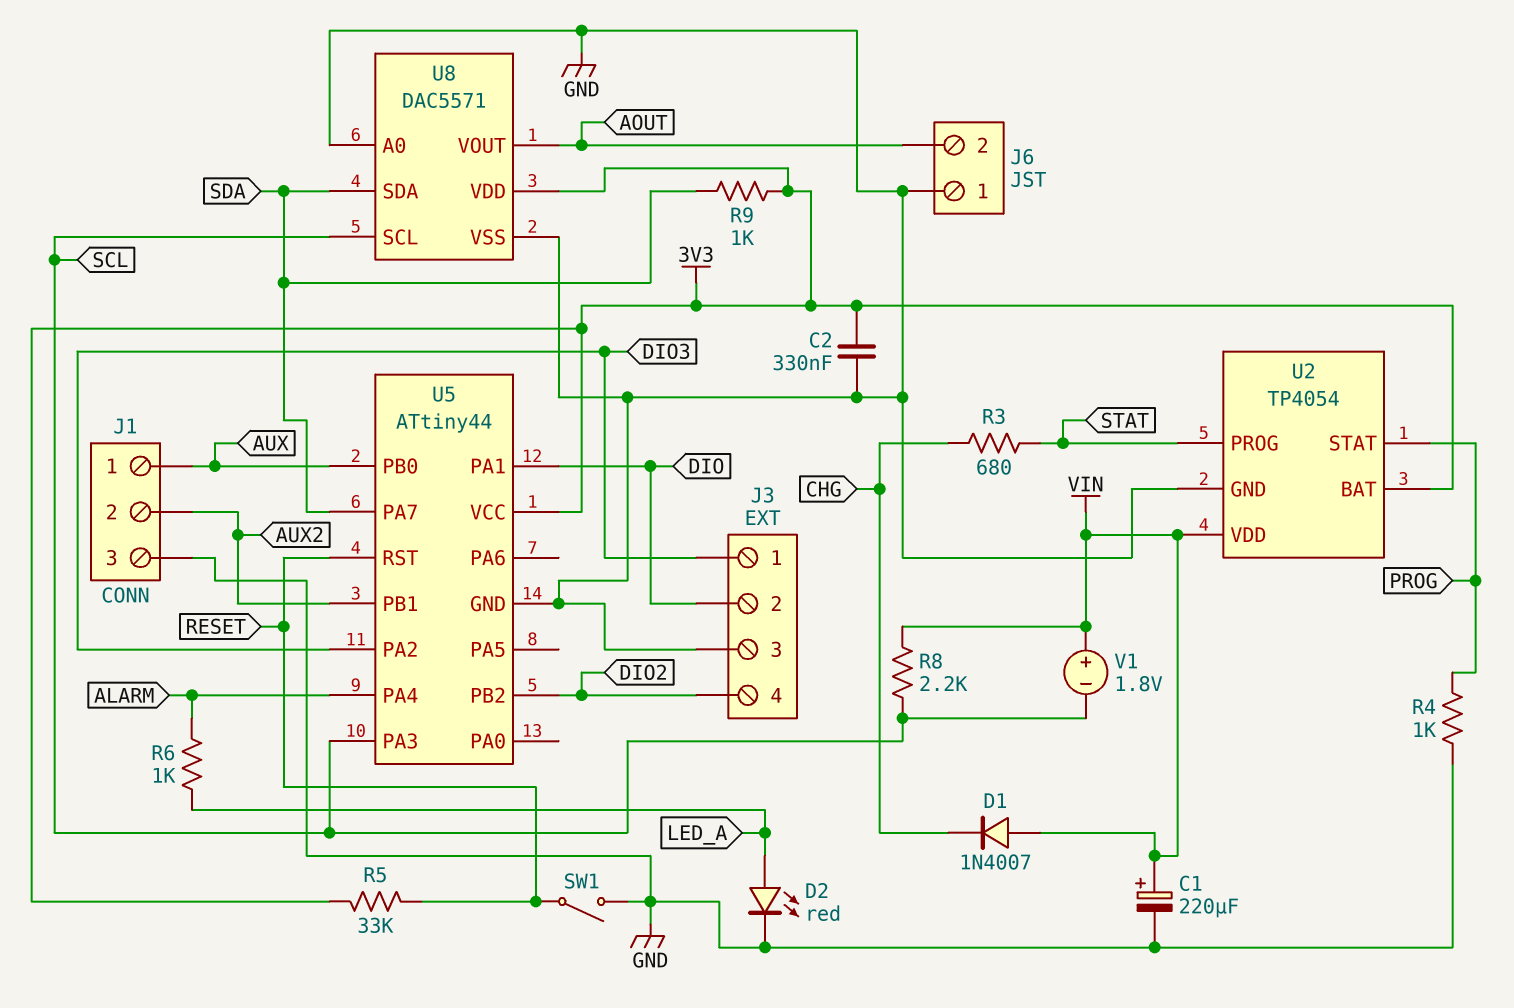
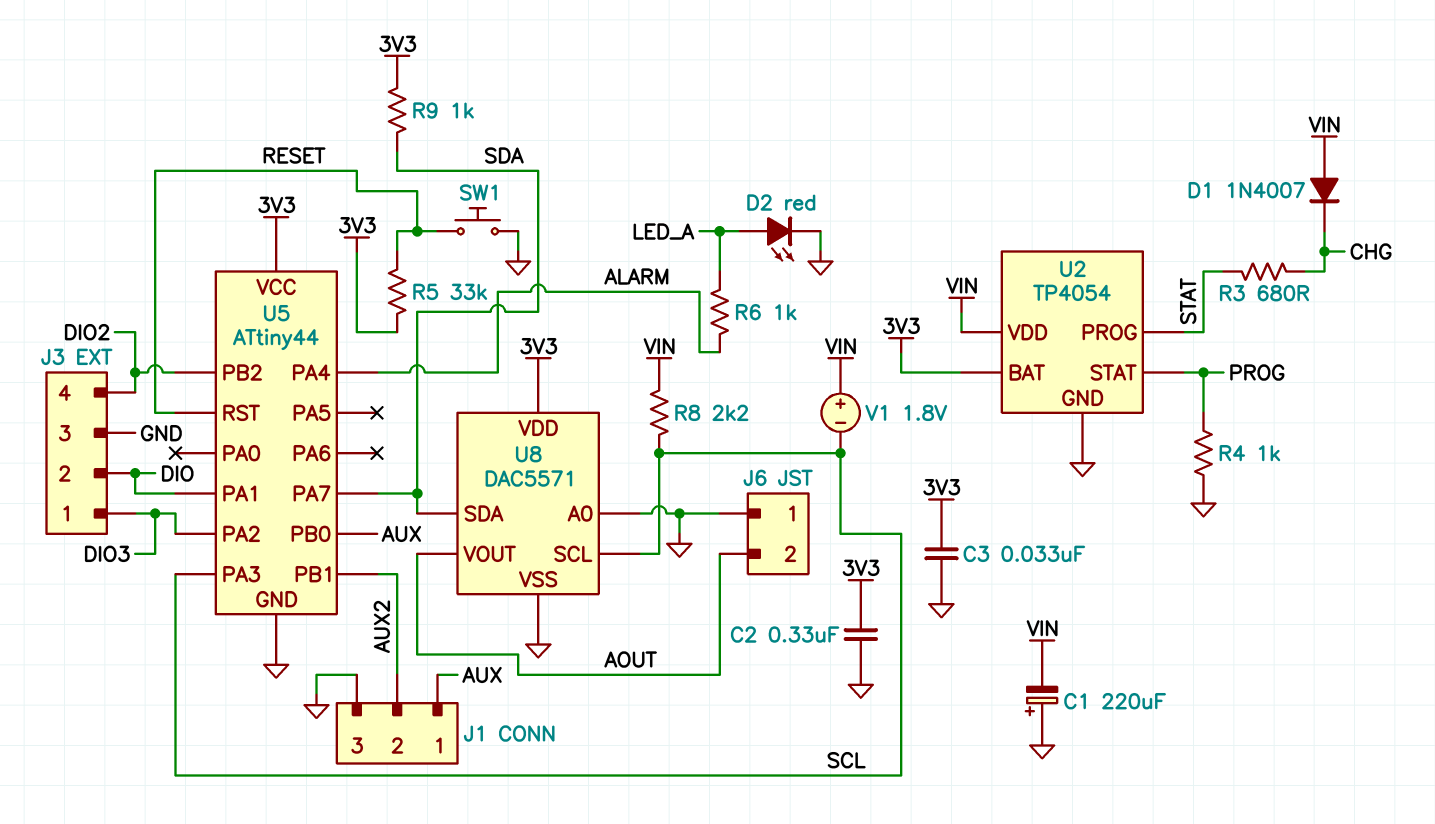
C1: 220uF (plus VIN, minus GND) -> 220uF (plus GND, minus VIN)
C3: none -> 33nF (3V3, GND)
SW1: switch (GND, RESET) -> button (GND, RESET)

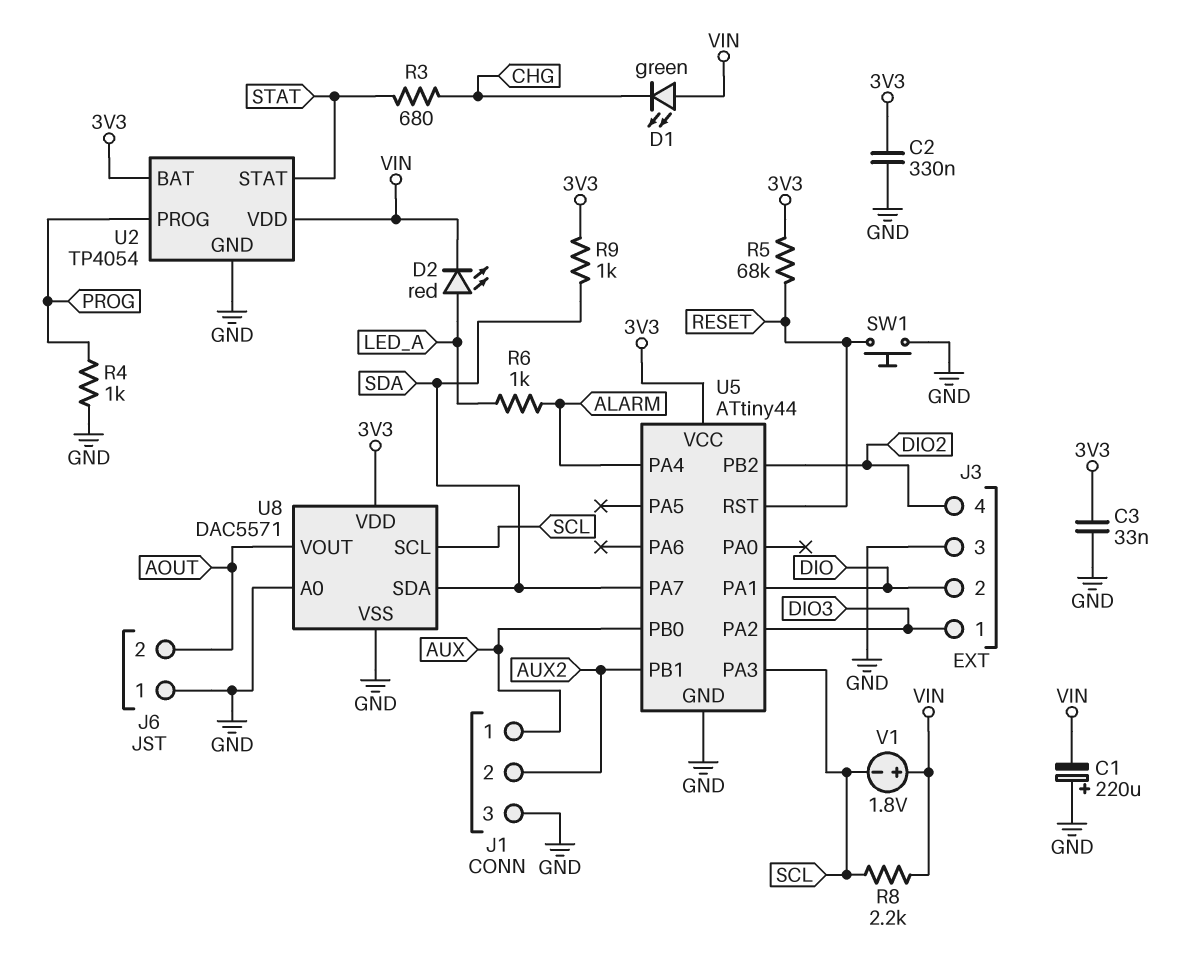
D1: diode 1N4007 (A VIN, K CHG) -> LED green (A VIN, K CHG)
D2: LED red (A LED_A, K GND) -> LED red (A LED_A, K VIN)
R5: 33k (3V3, RESET) -> 68k (3V3, RESET)
U2 pin PROG: STAT -> PROG
U2 pin STAT: PROG -> STAT

